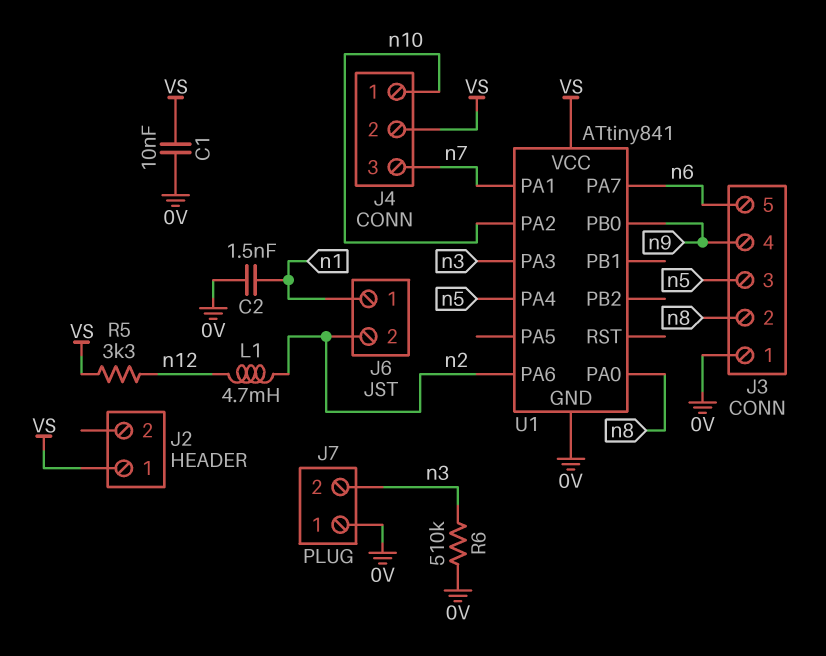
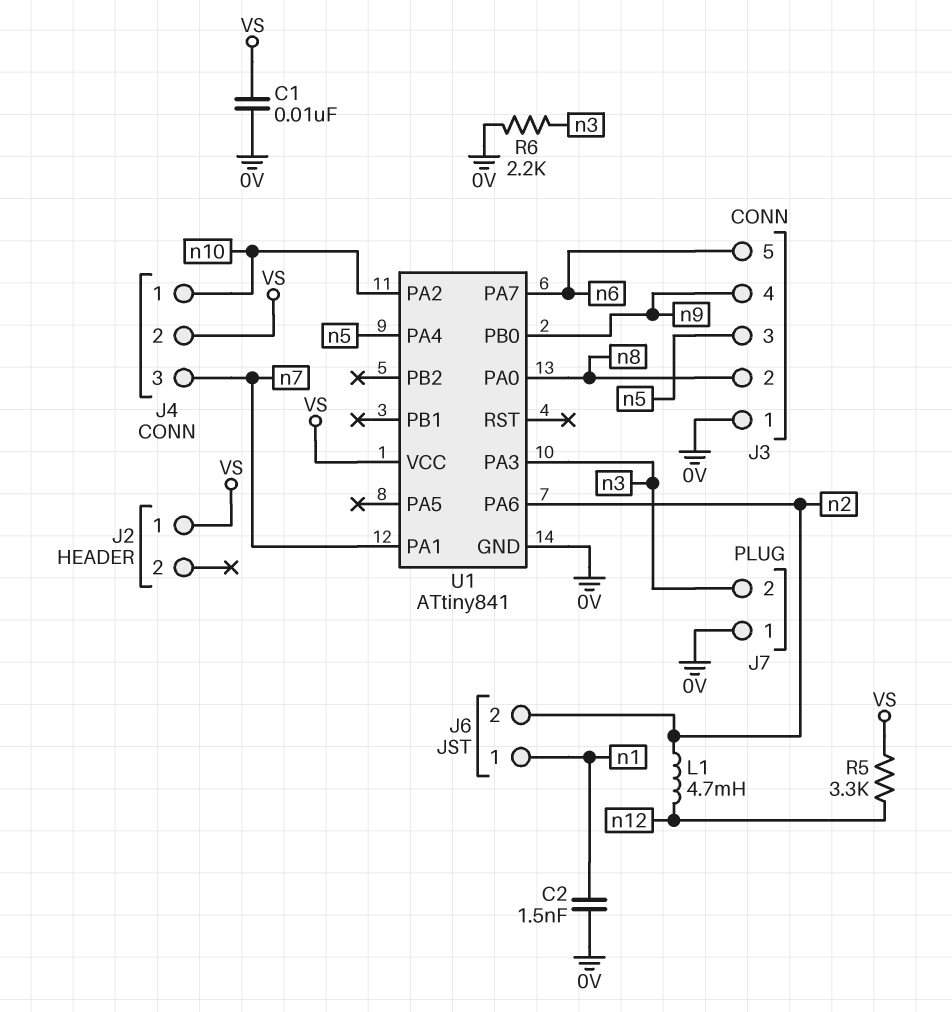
R6: 510k (0V, n3) -> 2.2k (0V, n3)

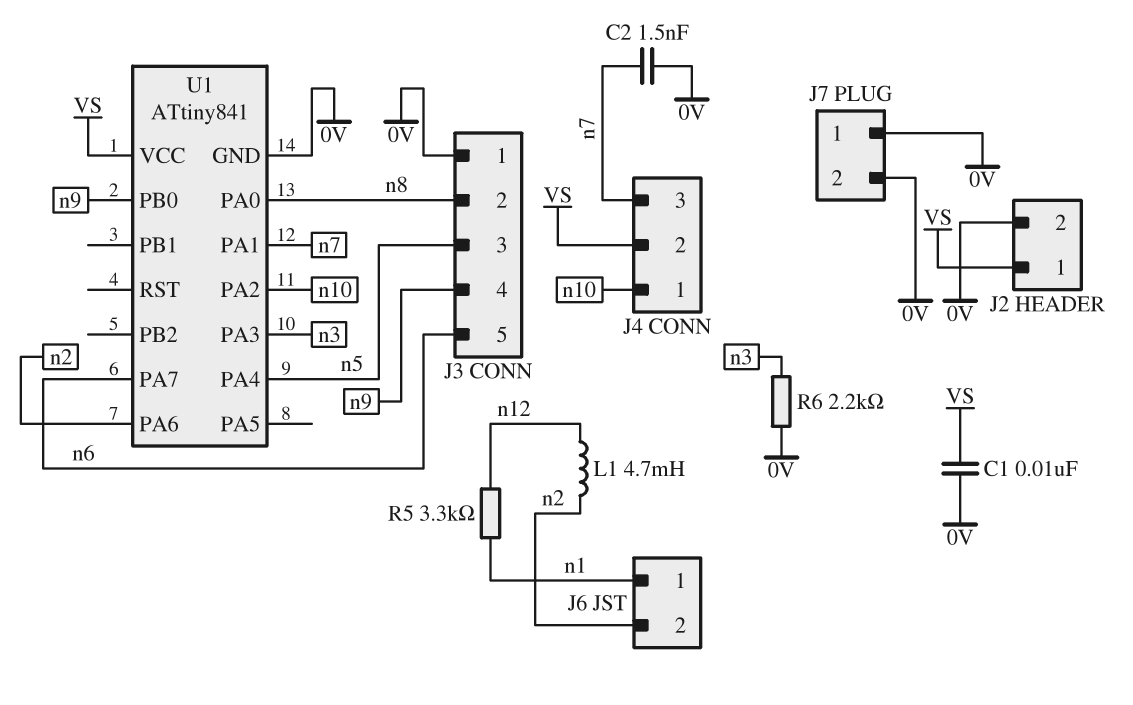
C2: 1.5nF (0V, n1) -> 1.5nF (0V, n7)
J2 pin 2: none -> 0V
J7 pin 2: n3 -> 0V
R5: 3.3k (VS, n12) -> 3.3k (n1, n12)

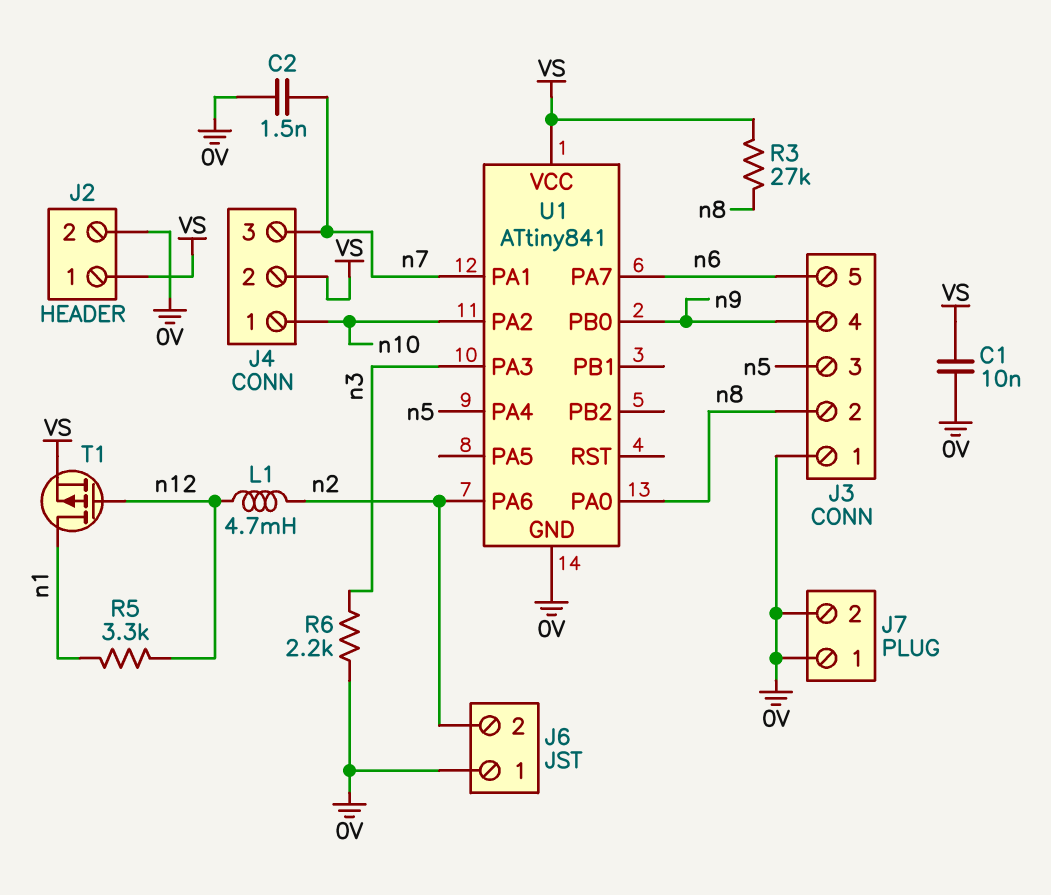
J6 pin 1: n1 -> 0V
R3: none -> 27k (VS, n8)
T1: none -> PMOS (G n12, D n1, S VS)

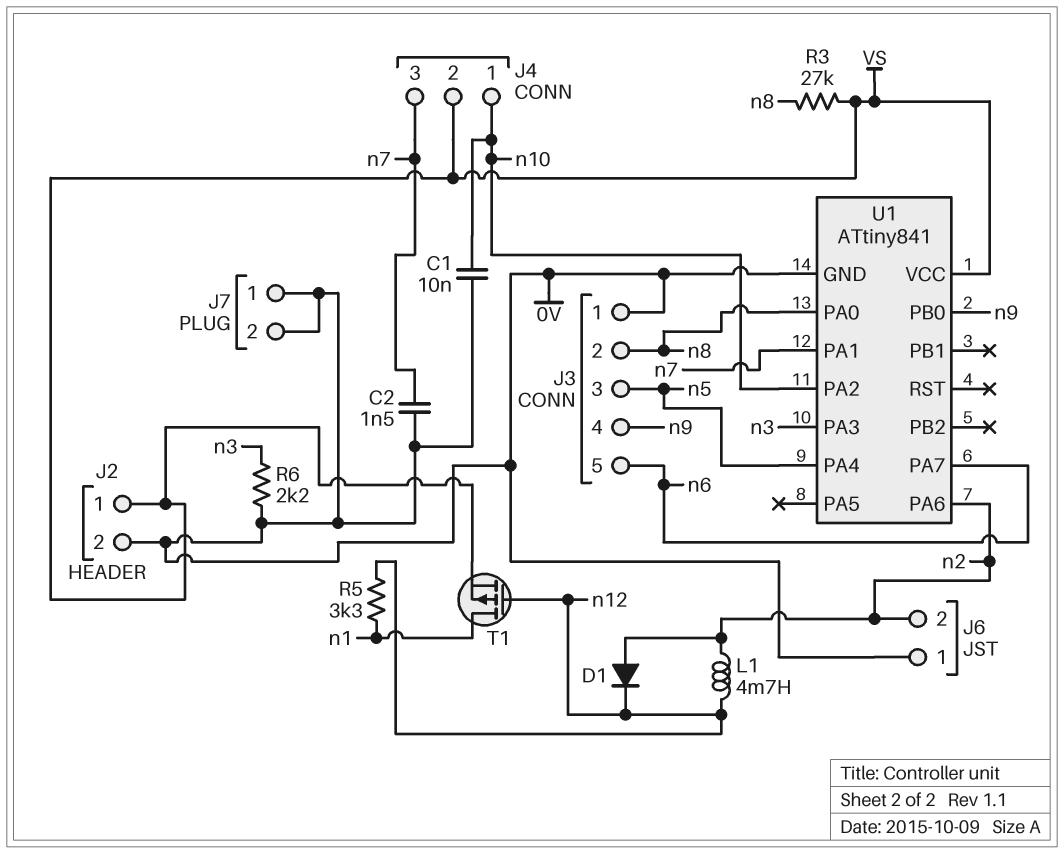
C1: 10nF (0V, VS) -> 10nF (0V, n10)
D1: none -> diode (A n2, K n12)

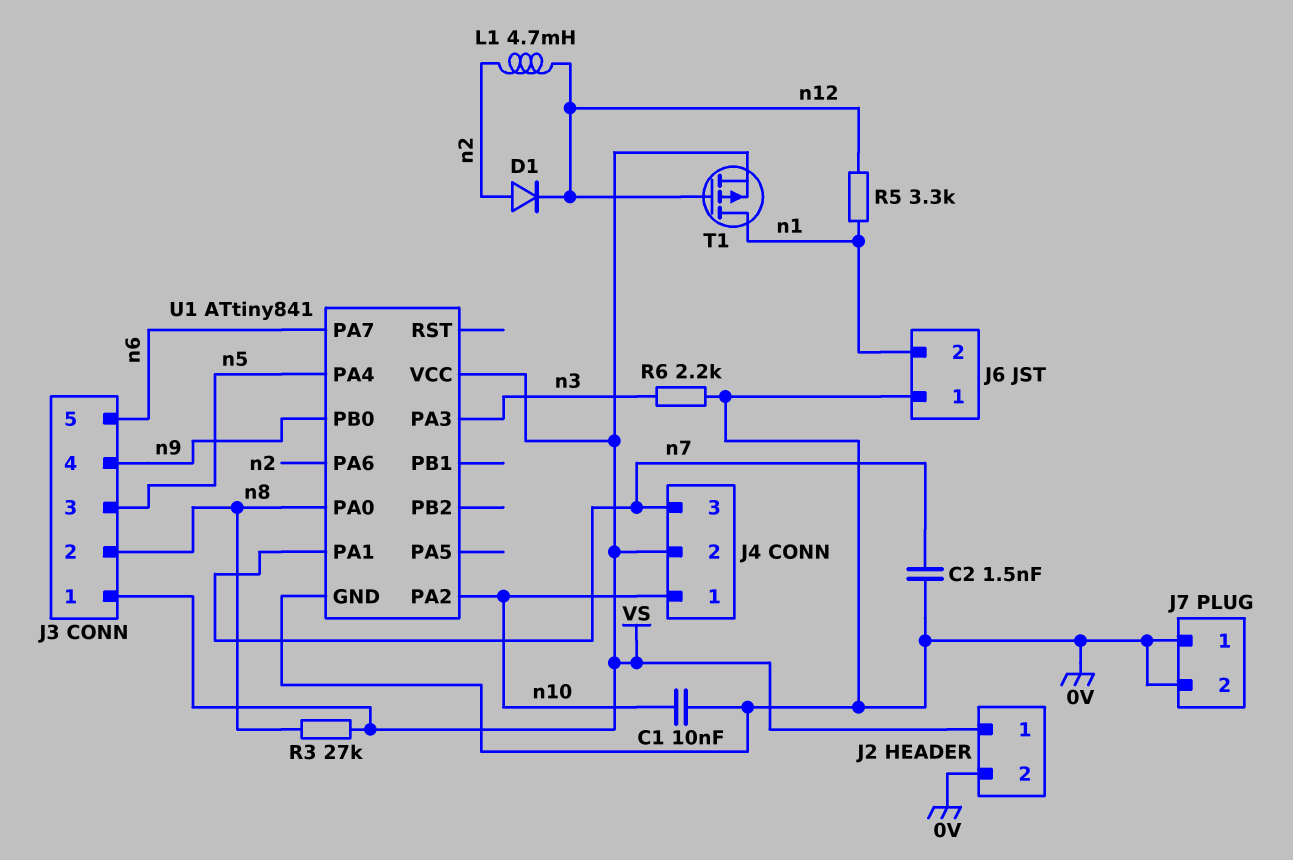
J3 pin 1: 0V -> VS
J6 pin 2: n2 -> n1

